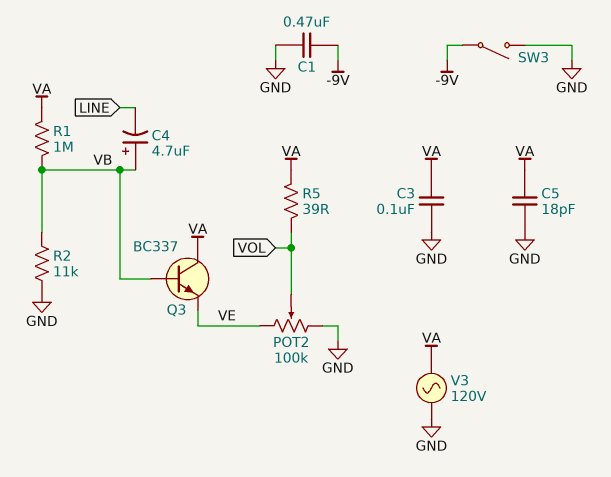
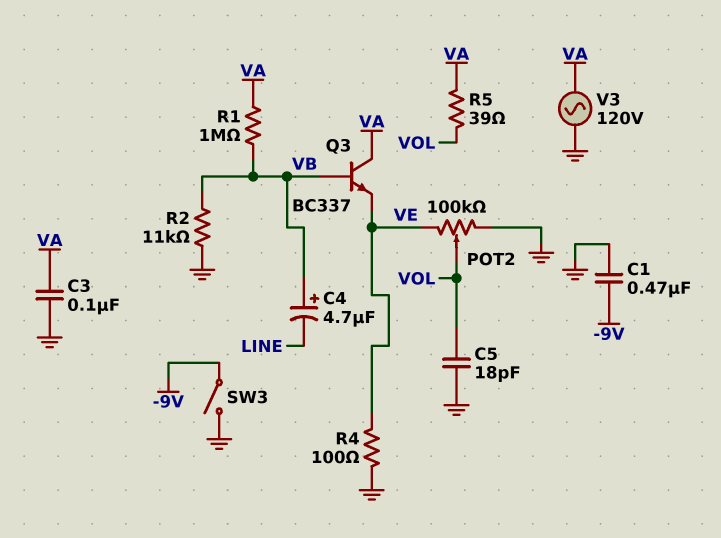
C5: 18pF (GND, VA) -> 18pF (GND, VOL)
R4: none -> 100 (GND, VE)

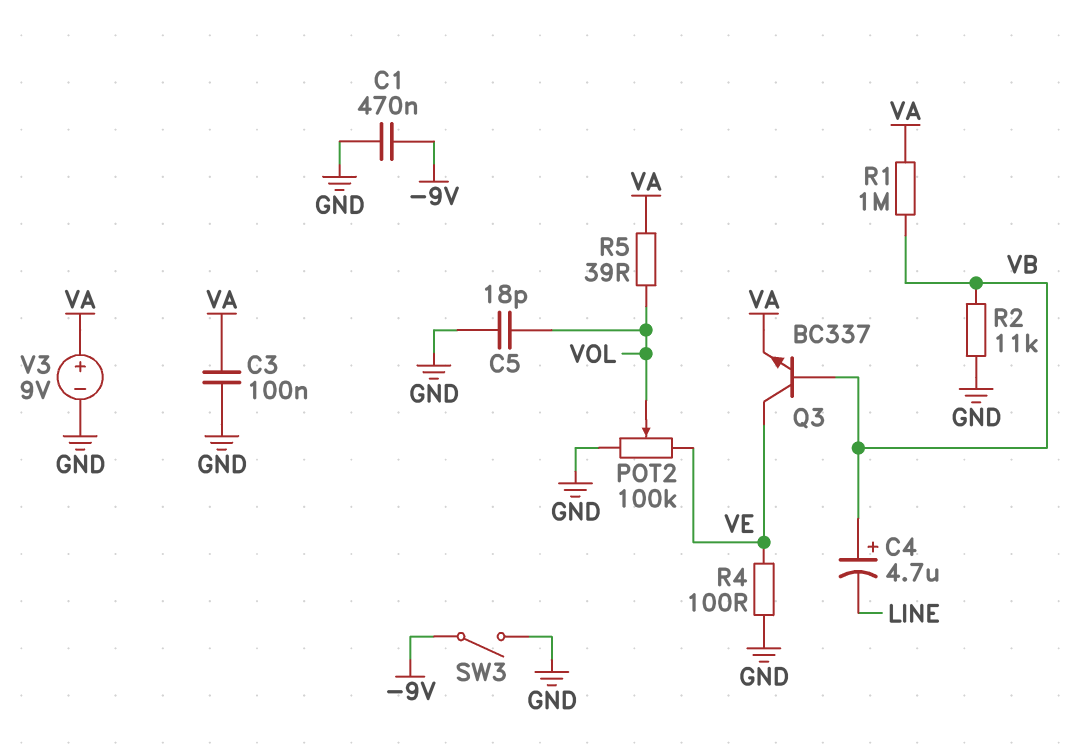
Q3: NPN BC337 (B VB, C VA, E VE) -> NPN BC337 (B VB, C VE, E VA)
V3: AC 120V (GND, VA) -> 9V (plus VA, minus GND)

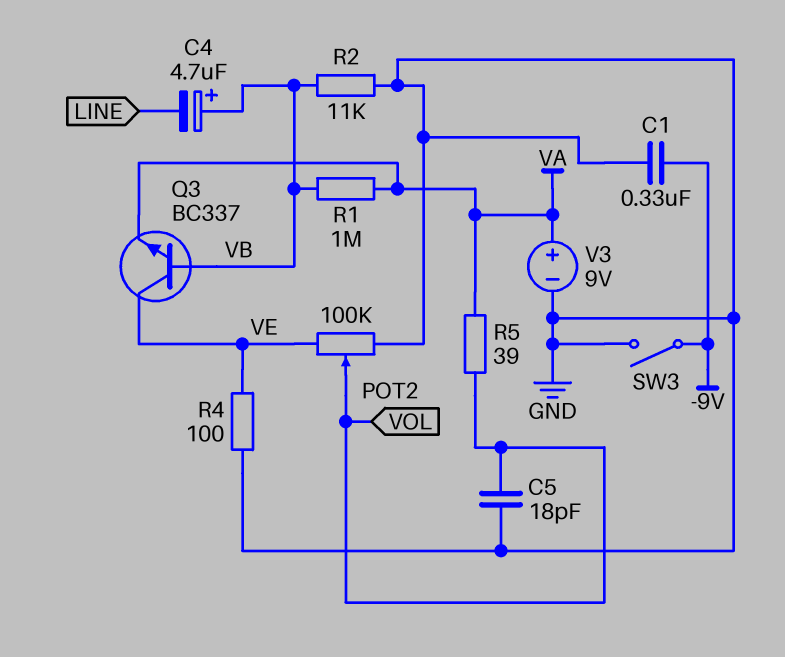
C1: 470nF (-9V, GND) -> 330nF (-9V, GND)
C3: 100nF (GND, VA) -> none

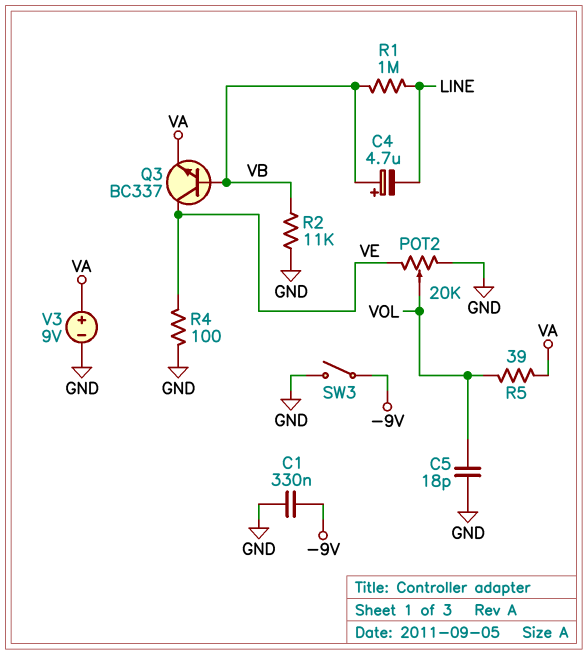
POT2: 100k (GND, VE, wiper VOL) -> 20k (GND, VE, wiper VOL)
R1: 1M (VA, VB) -> 1M (LINE, VB)

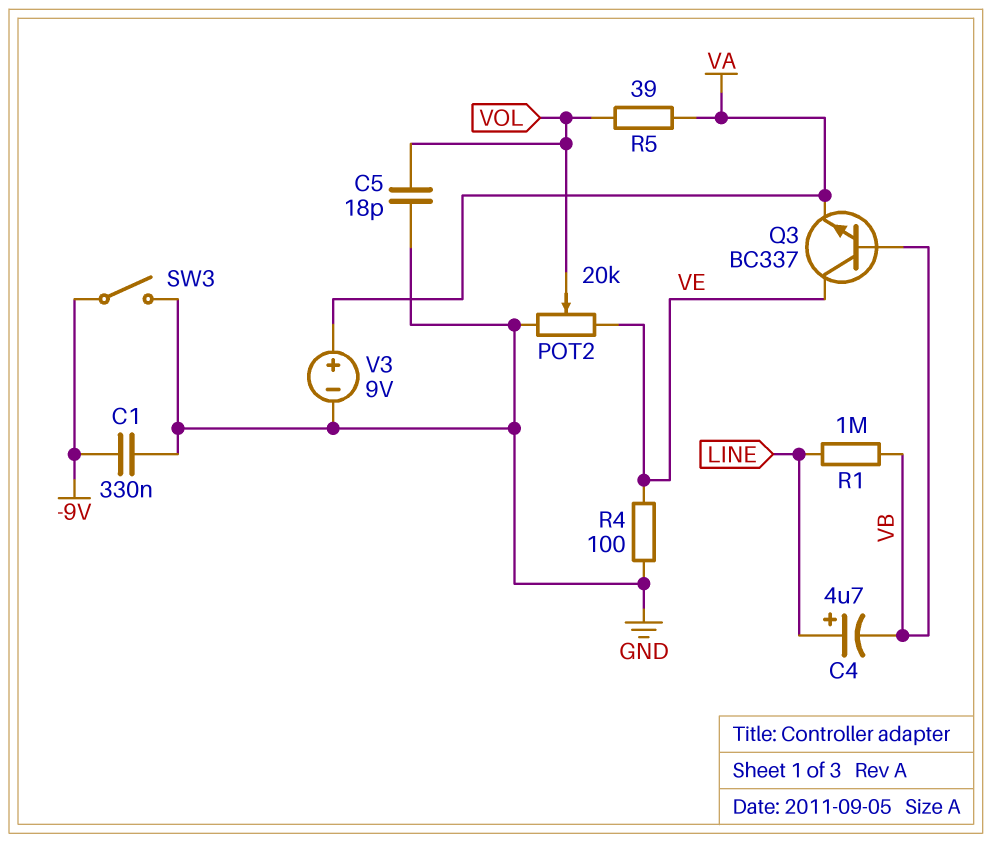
C4: 4.7uF (plus VB, minus LINE) -> 4.7uF (plus LINE, minus VB)
R2: 11k (GND, VB) -> none

